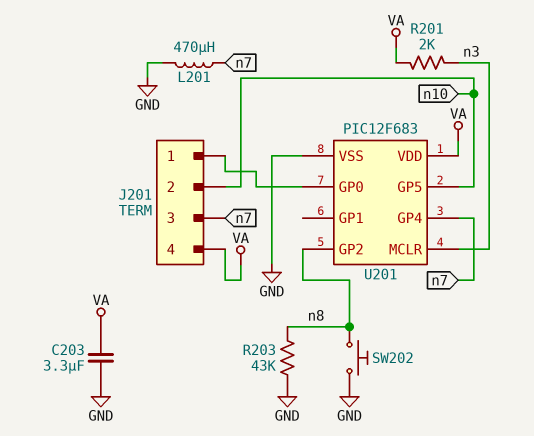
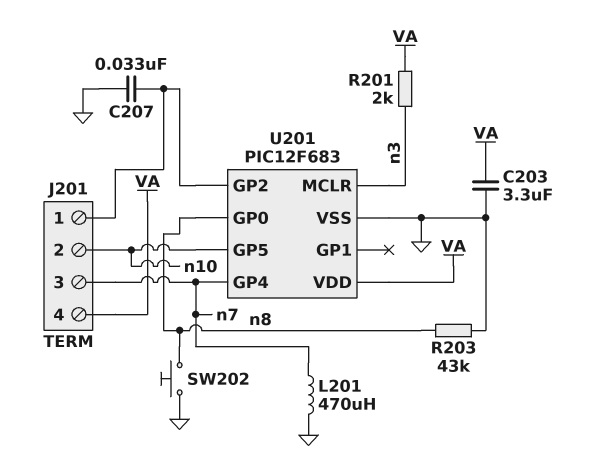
C207: none -> 33nF (GND, J201/1)
U201 pin GP0: J201/1 -> n8
U201 pin GP2: n8 -> J201/1

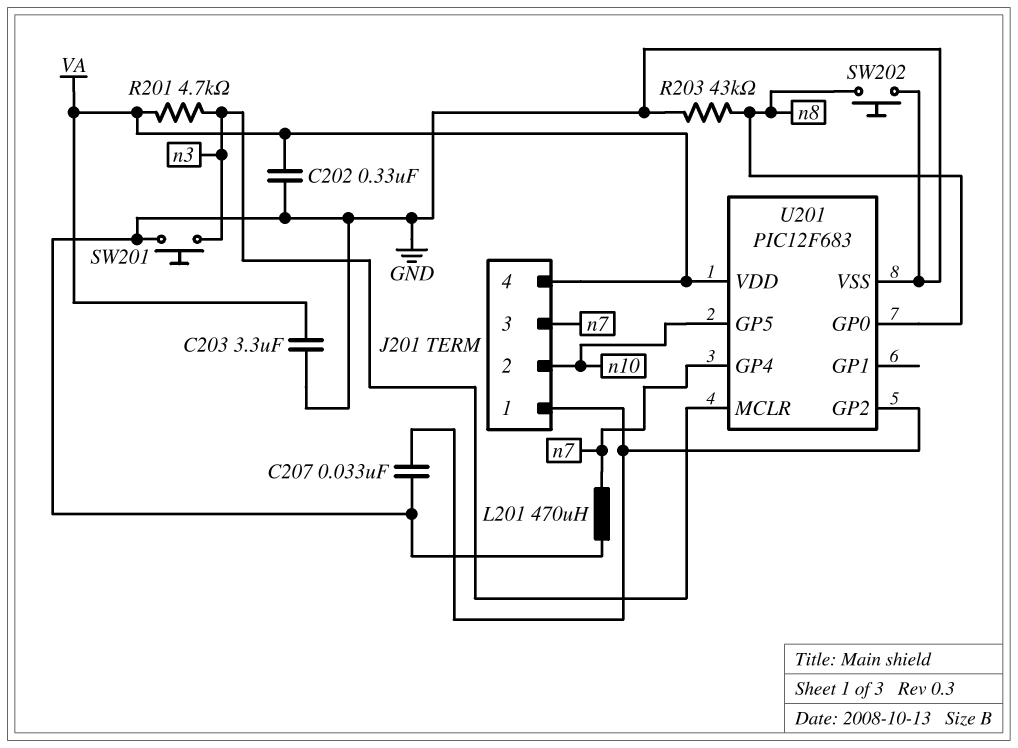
C202: none -> 330nF (GND, VA)
R201: 2k (VA, n3) -> 4.7k (VA, n3)
SW201: none -> button (GND, n3)

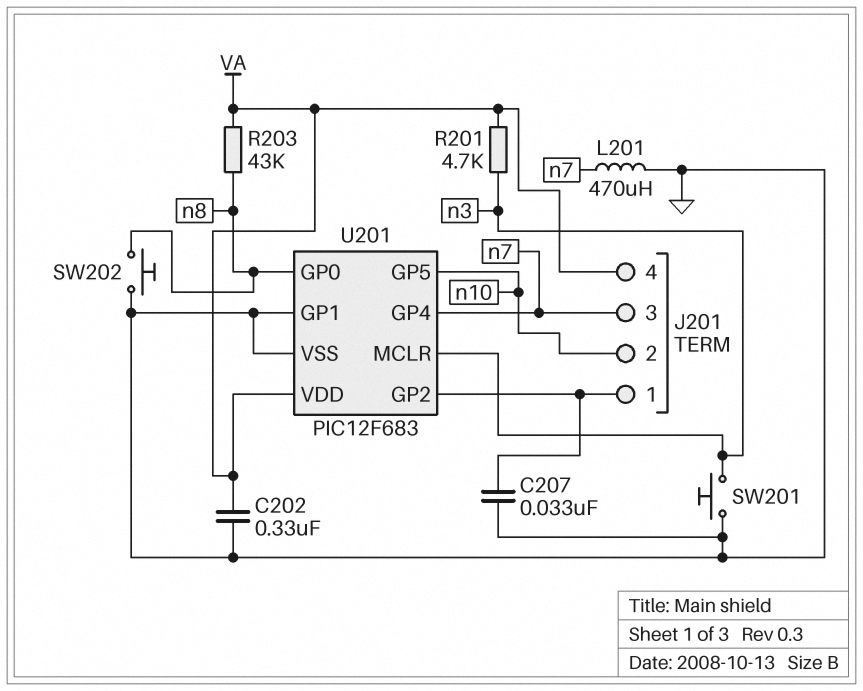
C203: 3.3uF (GND, VA) -> none
R203: 43k (GND, n8) -> 43k (VA, n8)
U201 pin GP1: none -> GND

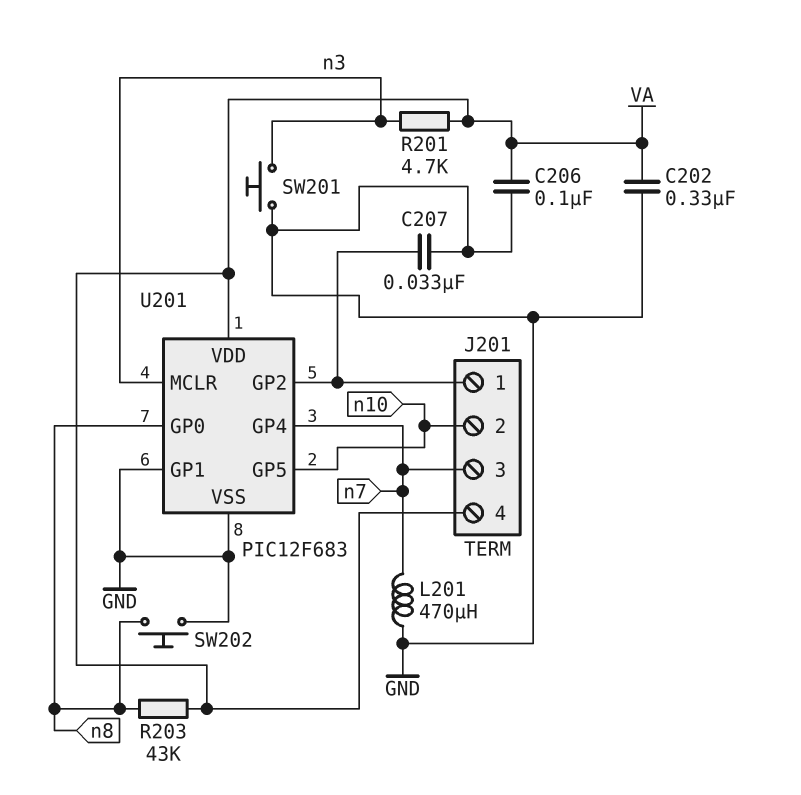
C206: none -> 100nF (GND, VA)

